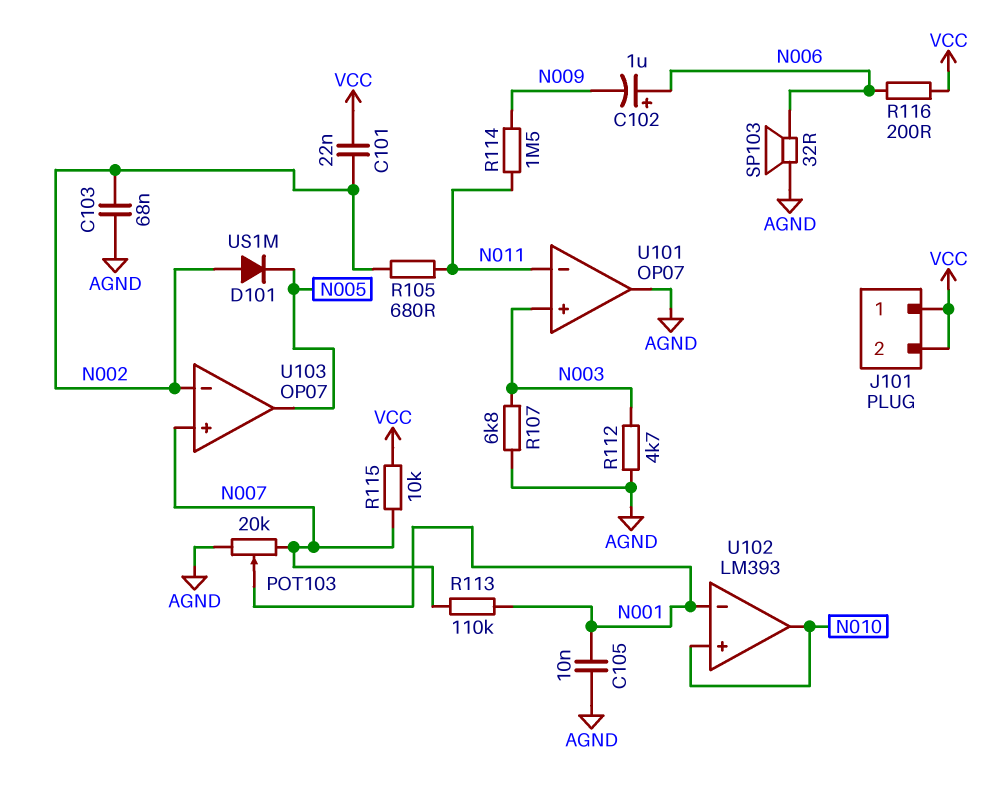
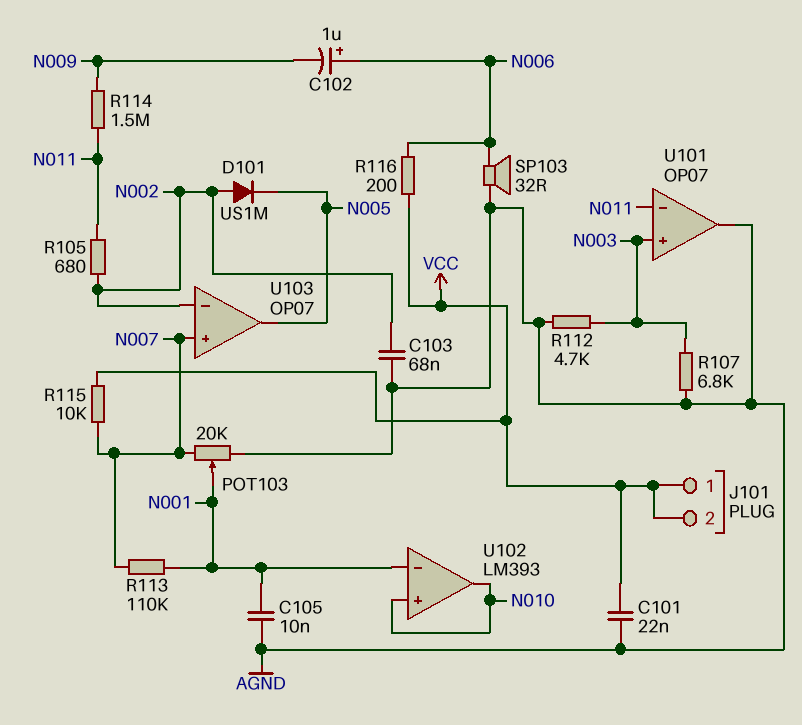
C101: 22nF (N002, VCC) -> 22nF (AGND, VCC)

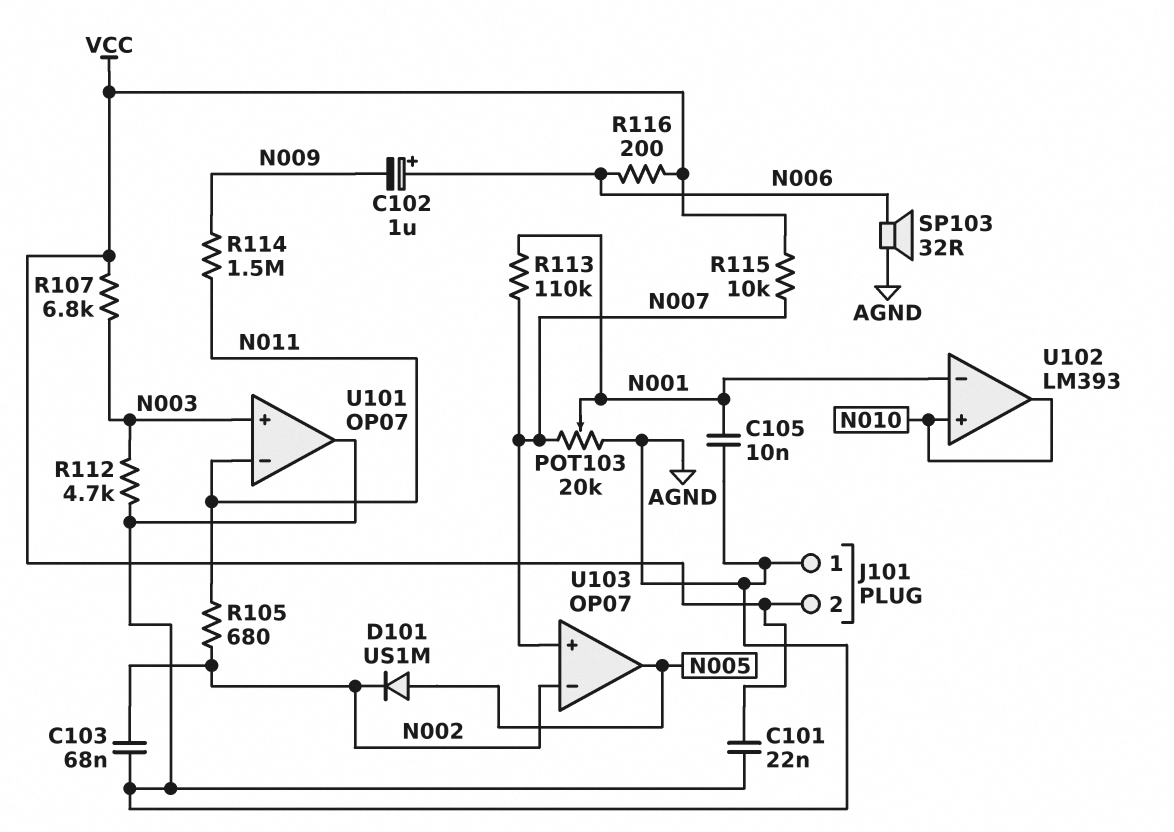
D101: diode US1M (A N002, K N005) -> diode US1M (A N005, K N002)
J101 pin 1: VCC -> AGND
R107: 6.8k (AGND, N003) -> 6.8k (N003, VCC)

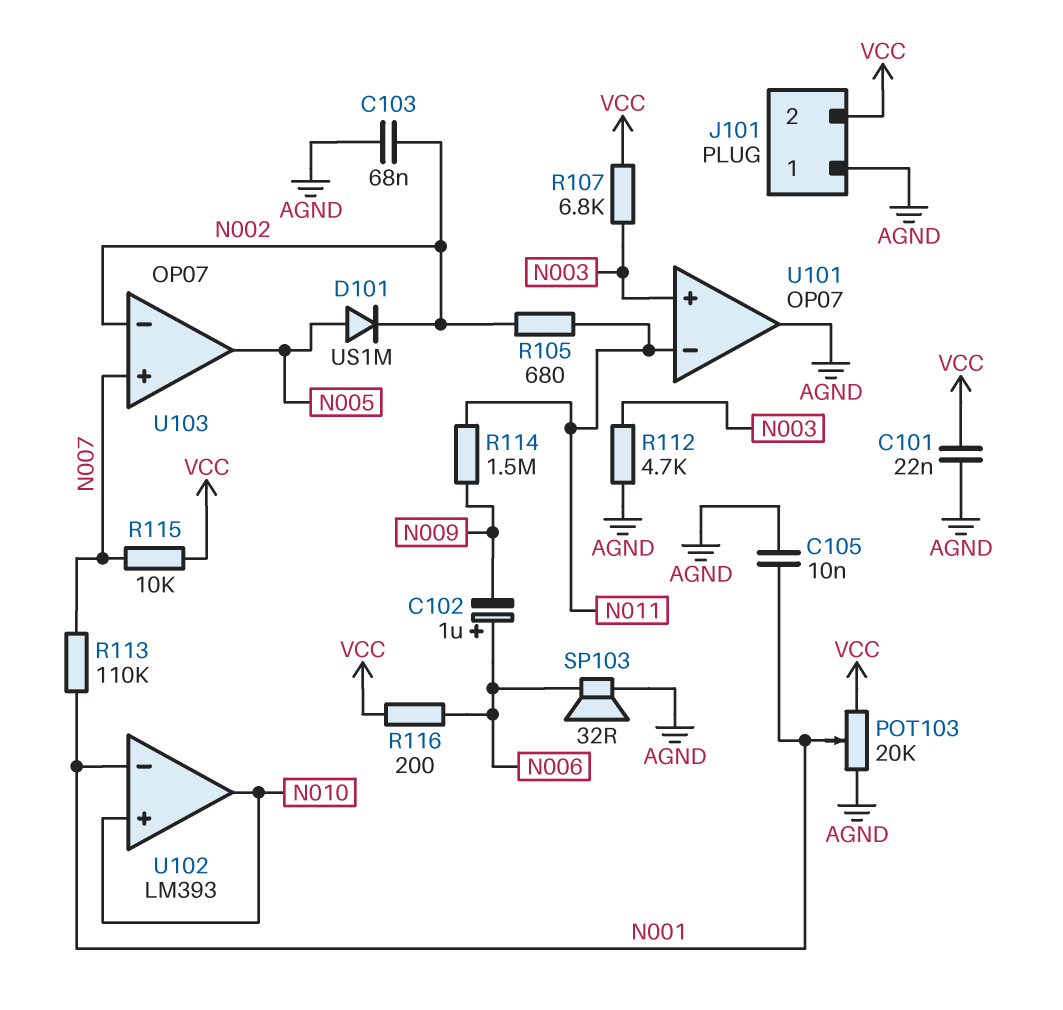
POT103: 20k (AGND, N007, wiper N001) -> 20k (AGND, VCC, wiper N001)

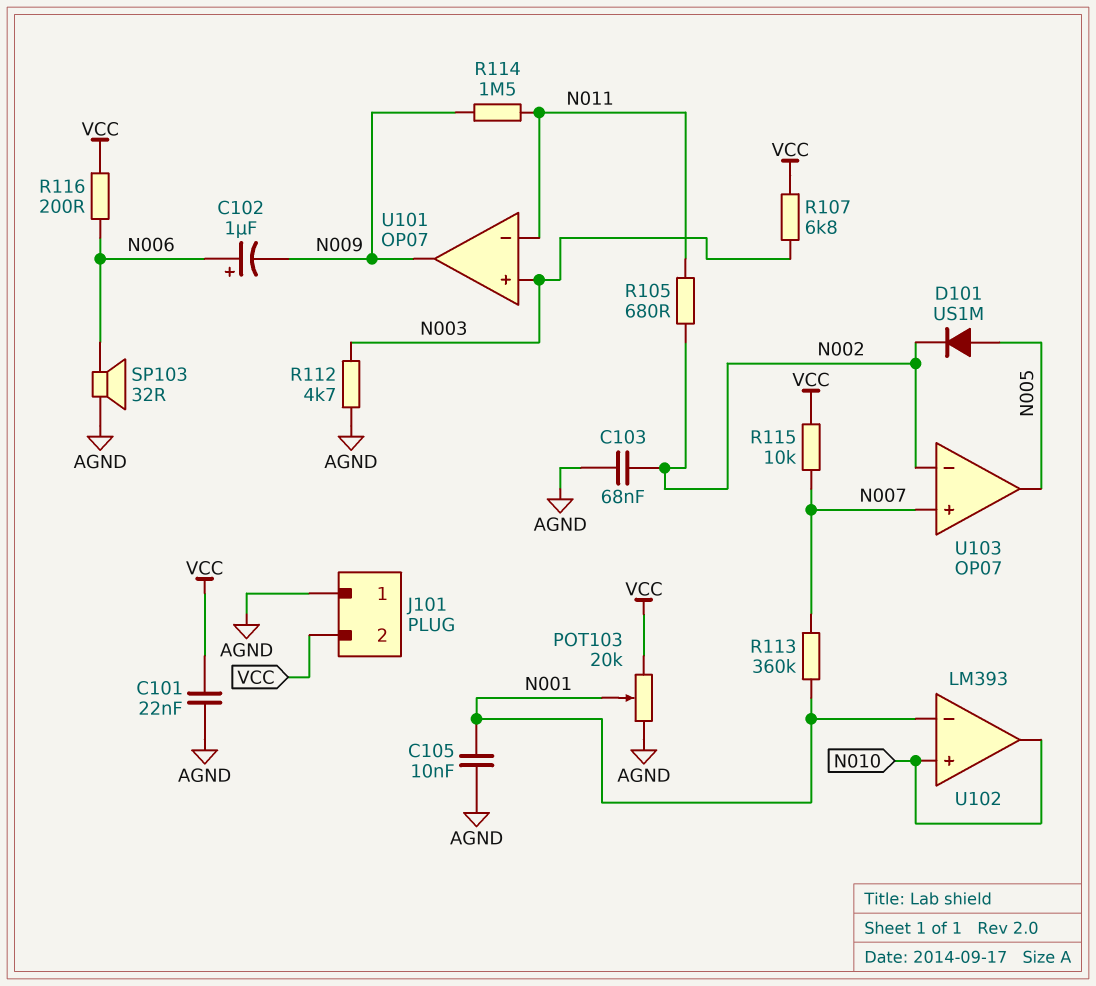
R113: 110k (N001, N007) -> 360k (N001, N007)
U101 pin out: AGND -> N009

